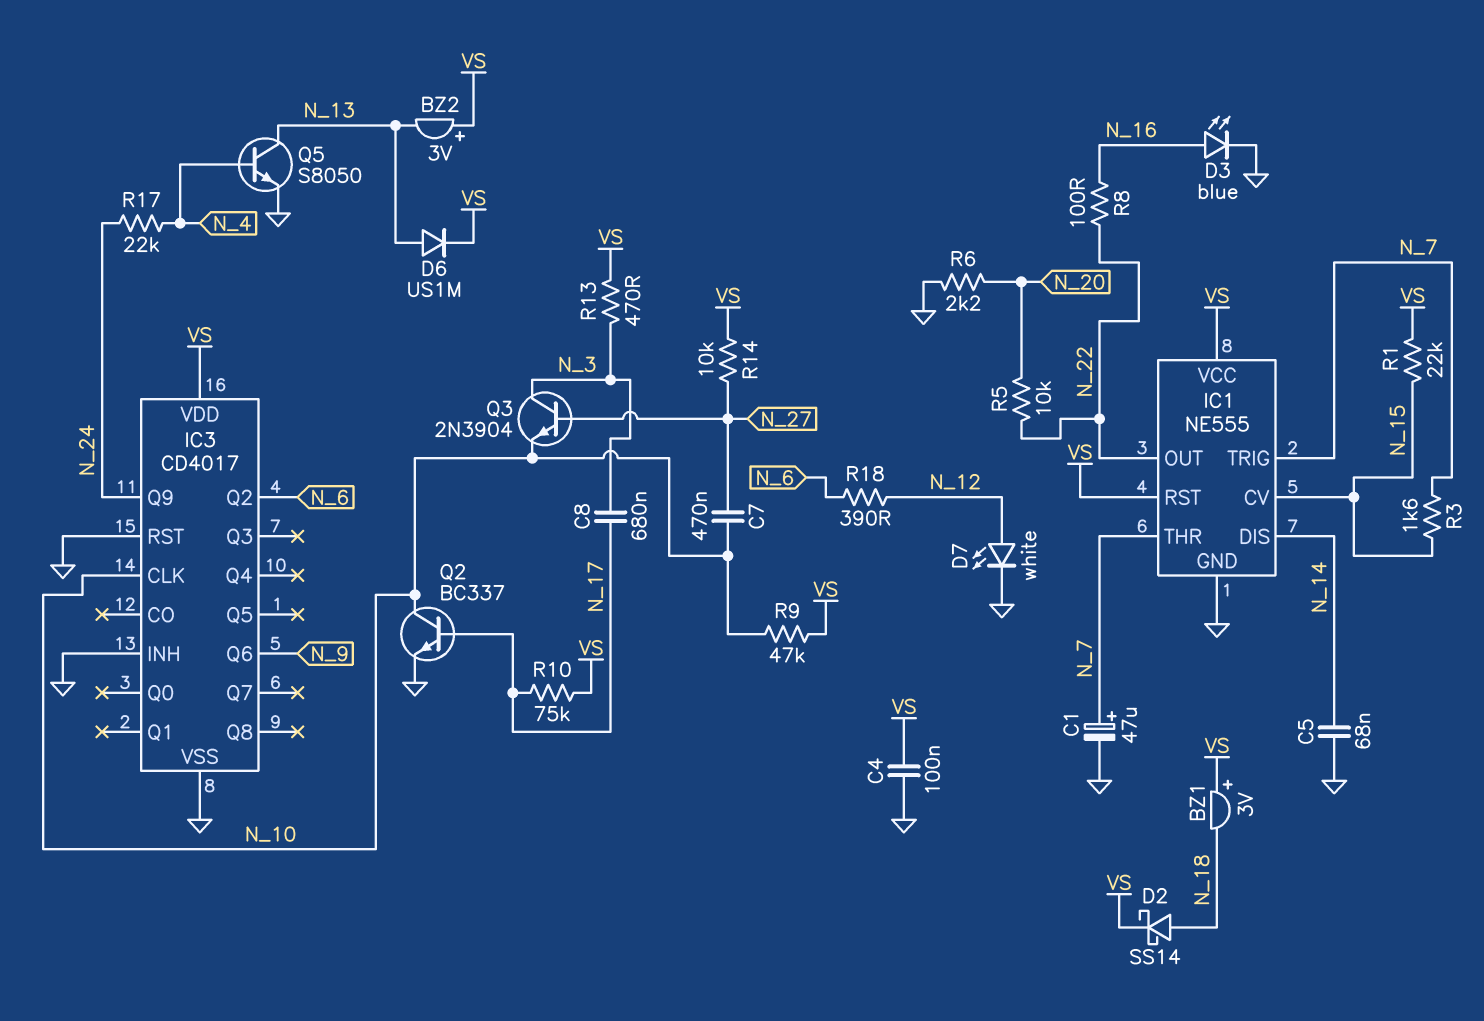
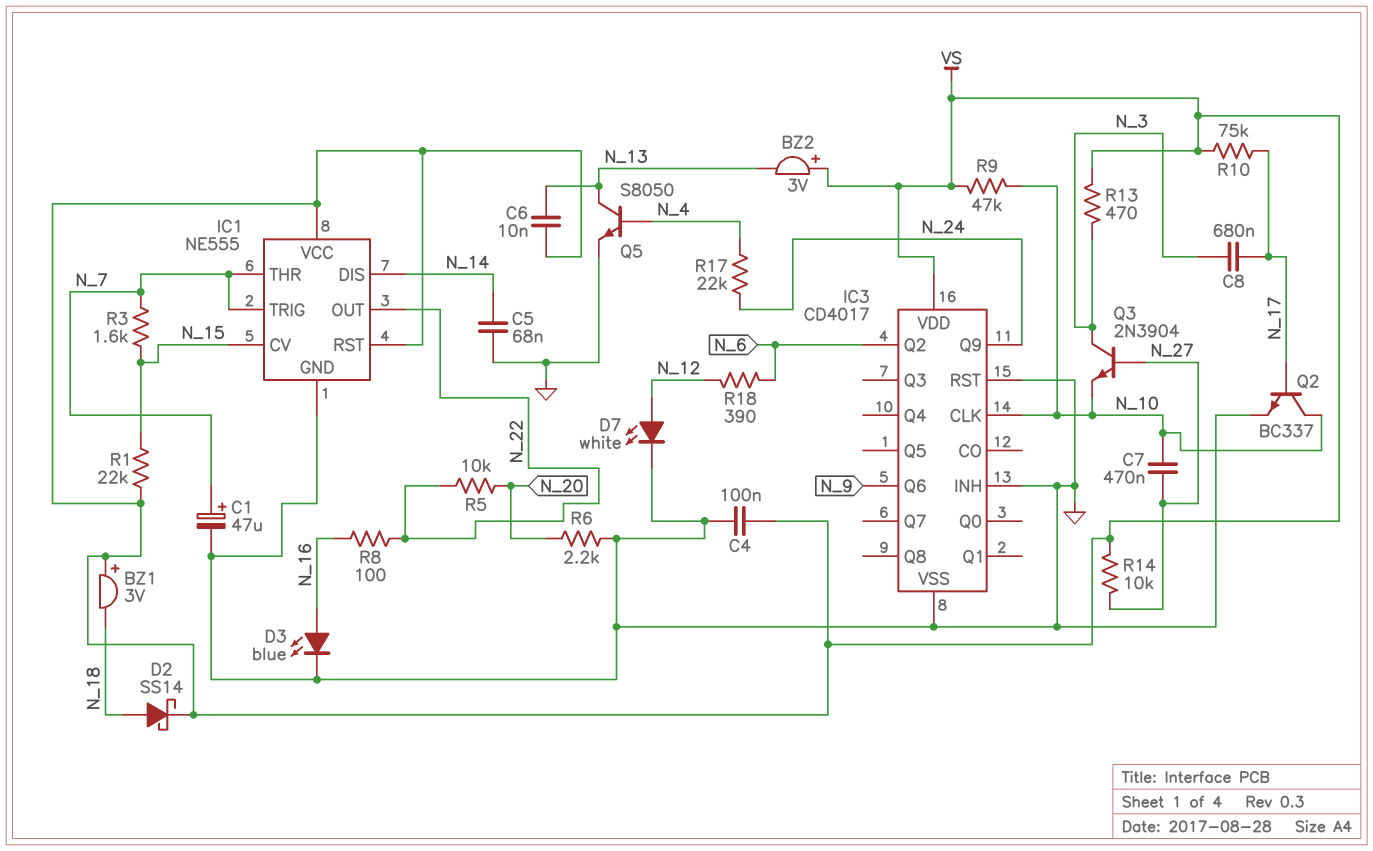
C6: none -> 10nF (N_13, VS)
D6: diode US1M (A N_13, K VS) -> none

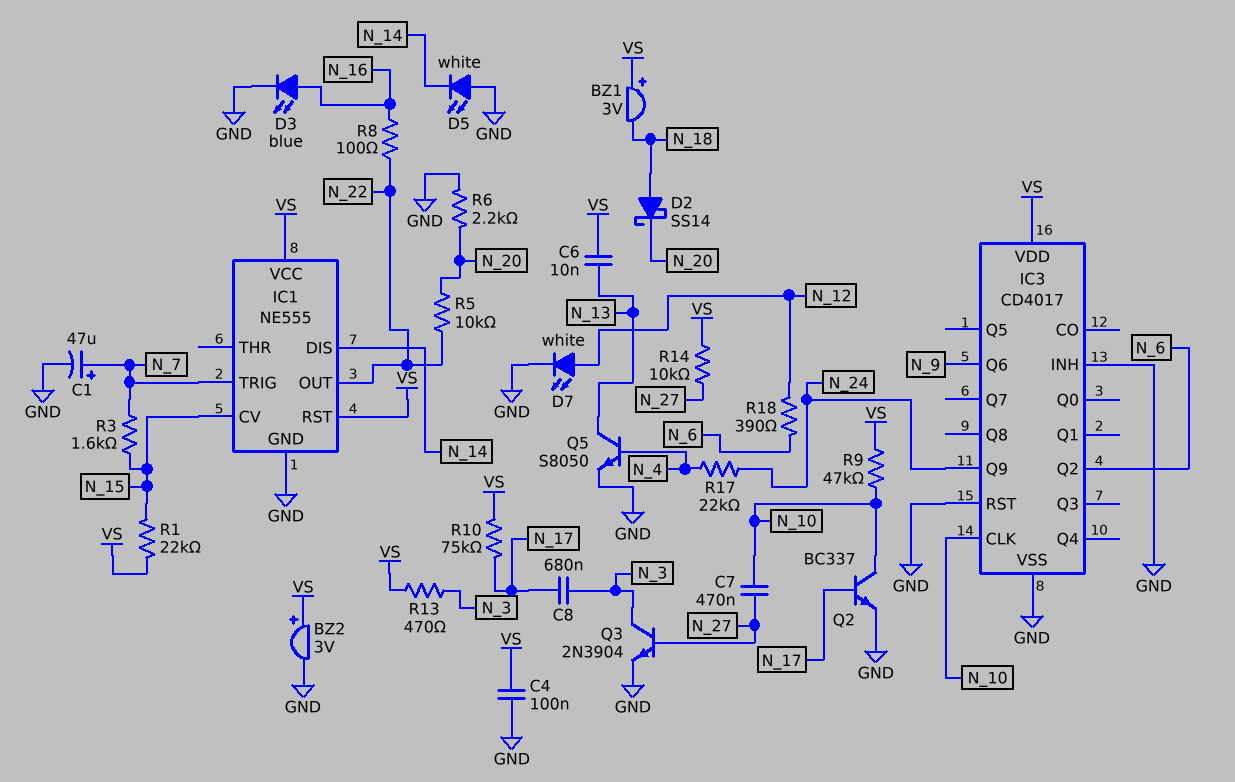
BZ2: buzzer 3V (plus VS, minus N_13) -> buzzer 3V (plus VS, minus GND)
C5: 68nF (GND, N_14) -> none
D2: schottky SS14 (A N_18, K VS) -> schottky SS14 (A N_18, K N_20)
D5: none -> LED white (A GND, K N_14)
IC1 pin THR: N_7 -> none
Q3: NPN 2N3904 (B N_27, C N_3, E N_10) -> NPN 2N3904 (B N_27, C N_3, E GND)

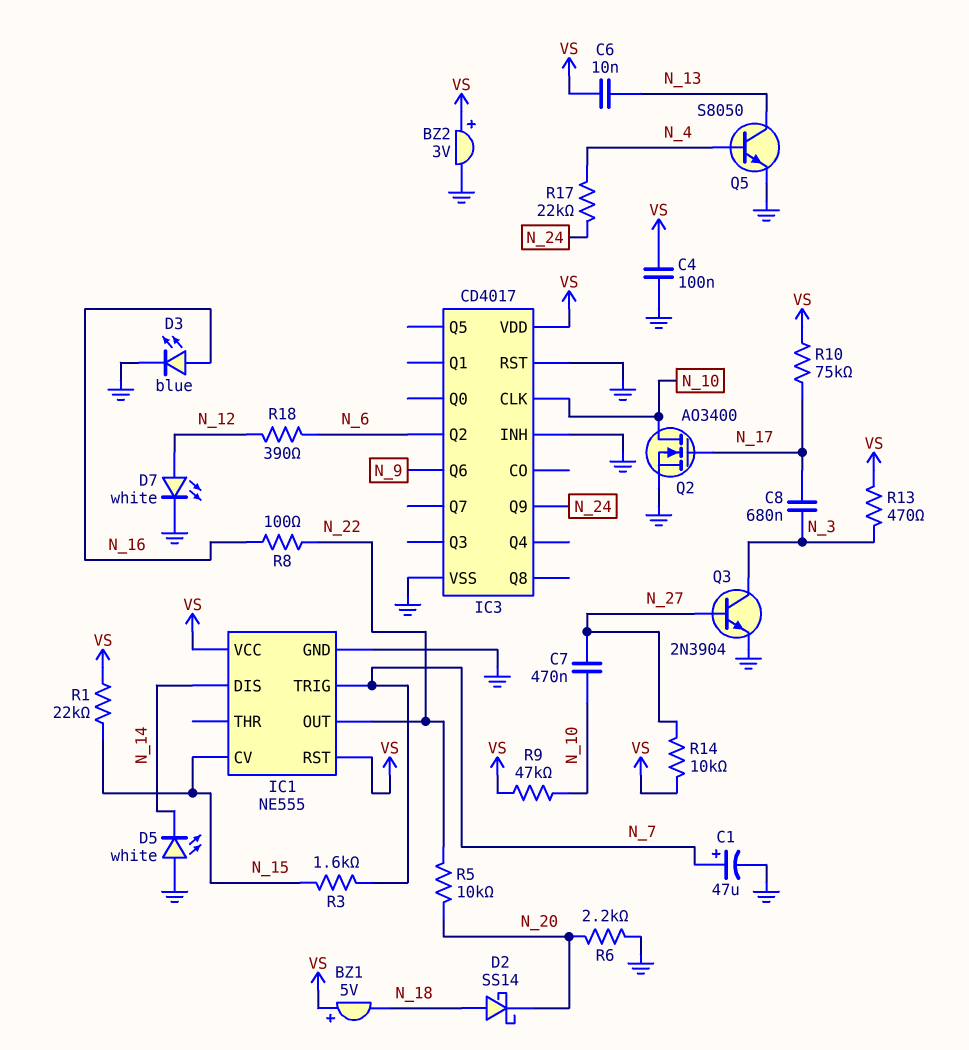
BZ1: buzzer 3V (plus VS, minus N_18) -> buzzer 5V (plus VS, minus N_18)
Q2: NPN BC337 (B N_17, C N_10, E GND) -> NMOS AO3400 (G N_17, D N_10, S GND)

